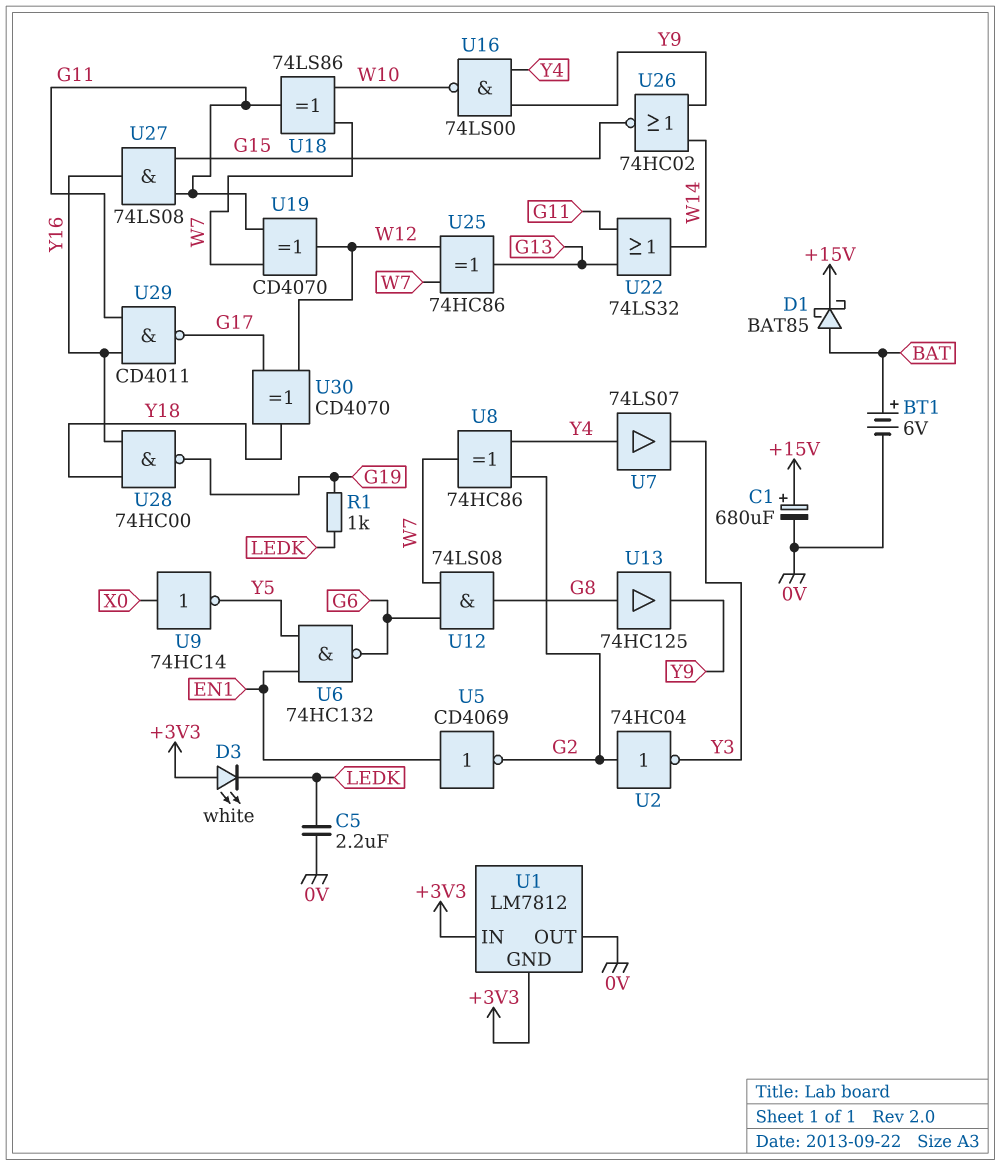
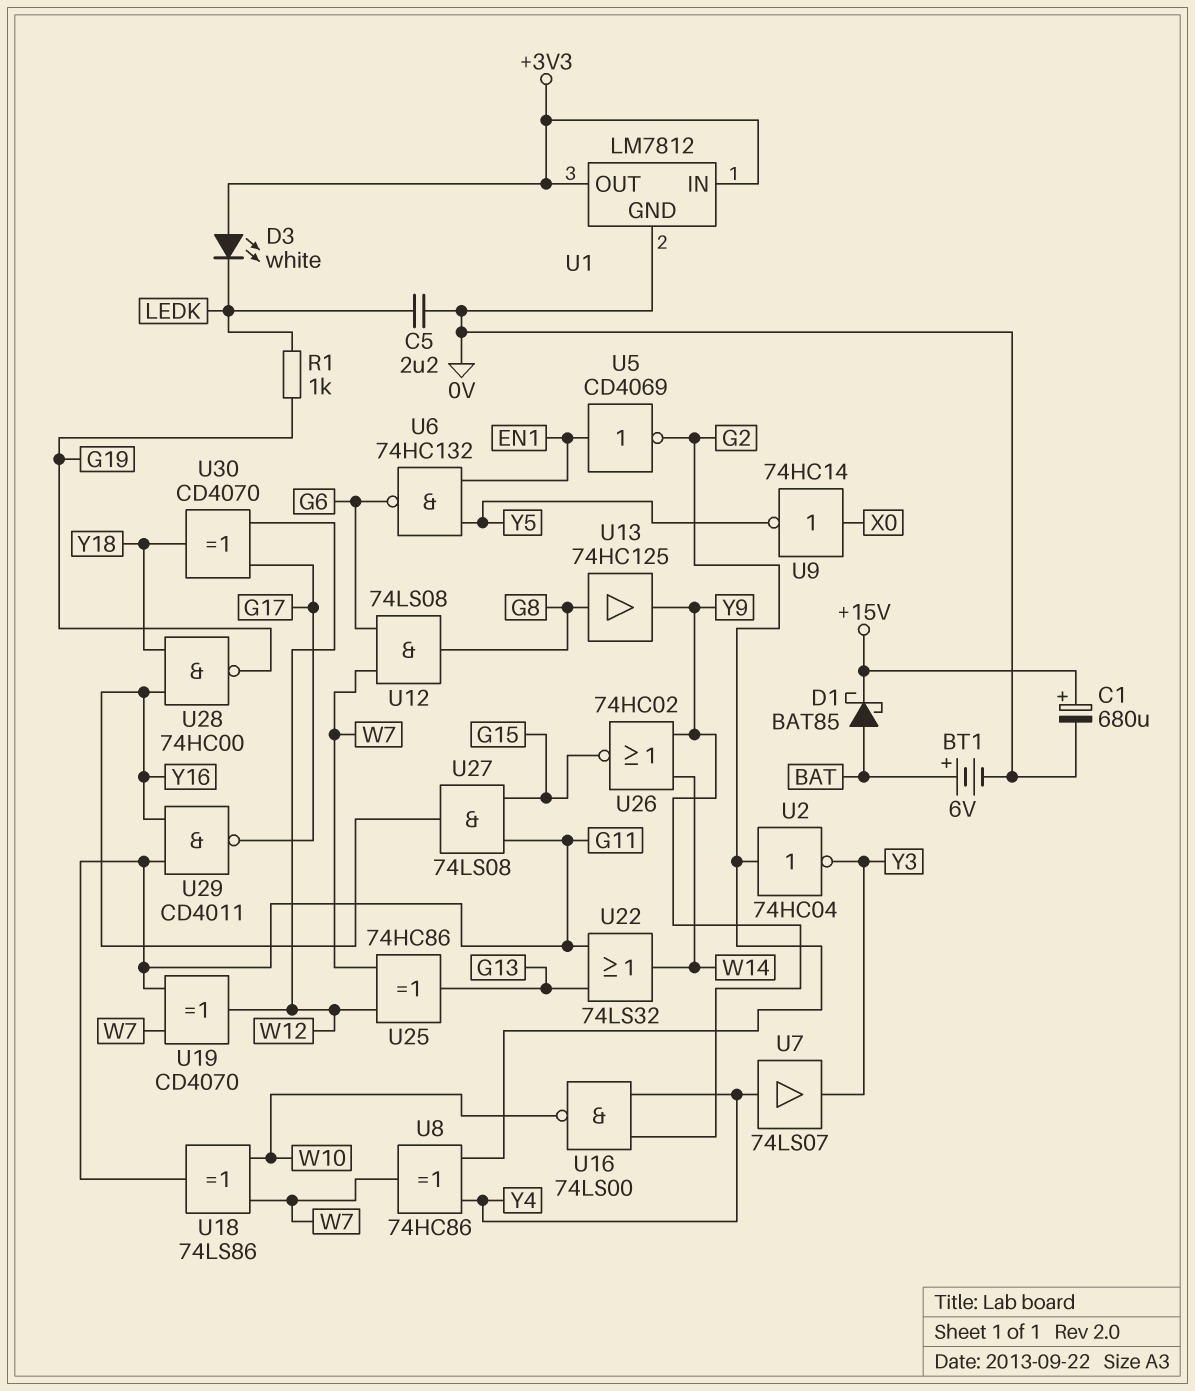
U1 pin GND: +3V3 -> 0V
U1 pin OUT: 0V -> +3V3

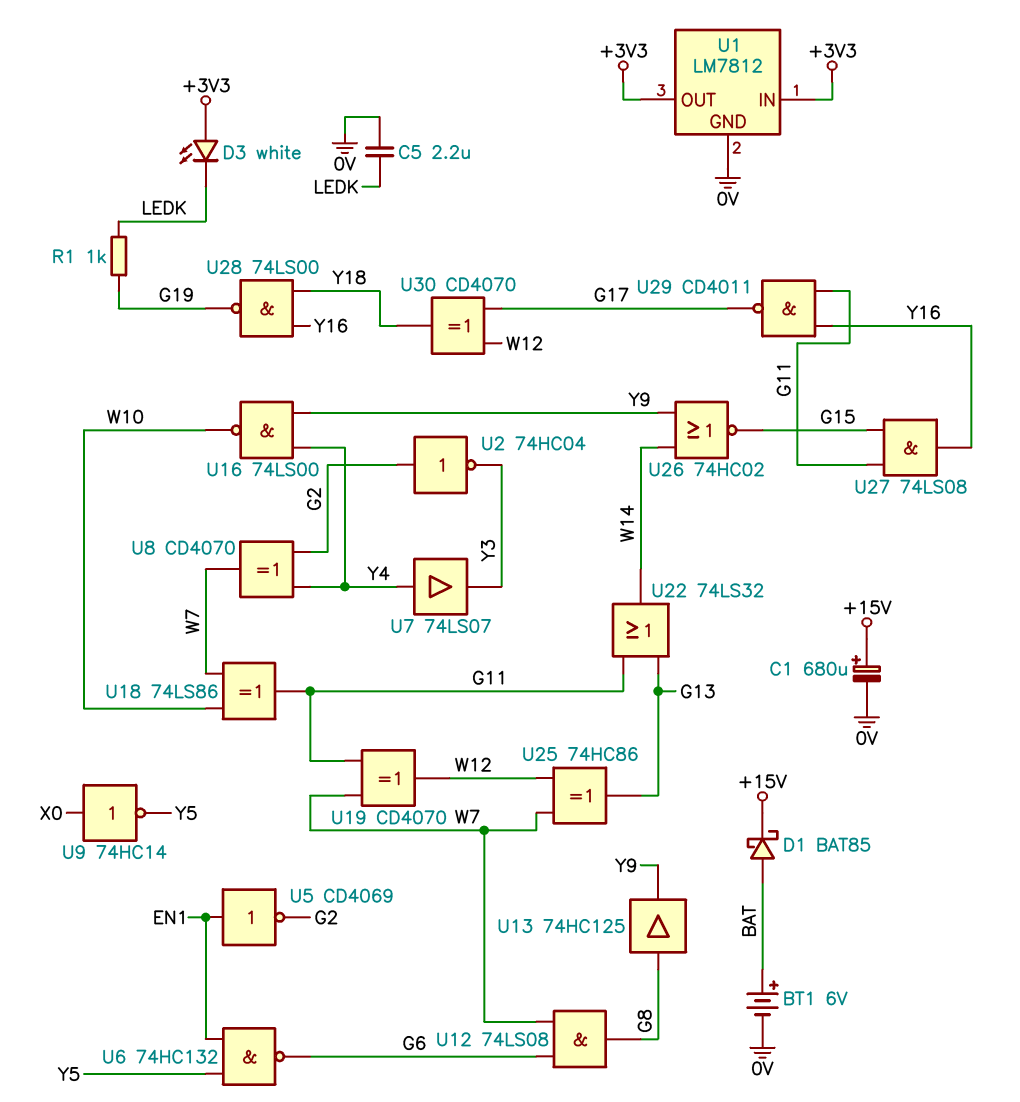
U8: XOR 74HC86 (in G2, in Y4, out W7) -> XOR CD4070 (in G2, in Y4, out W7)
U28: NAND 74HC00 (in Y16, in Y18, out G19) -> NAND 74LS00 (in Y16, in Y18, out G19)

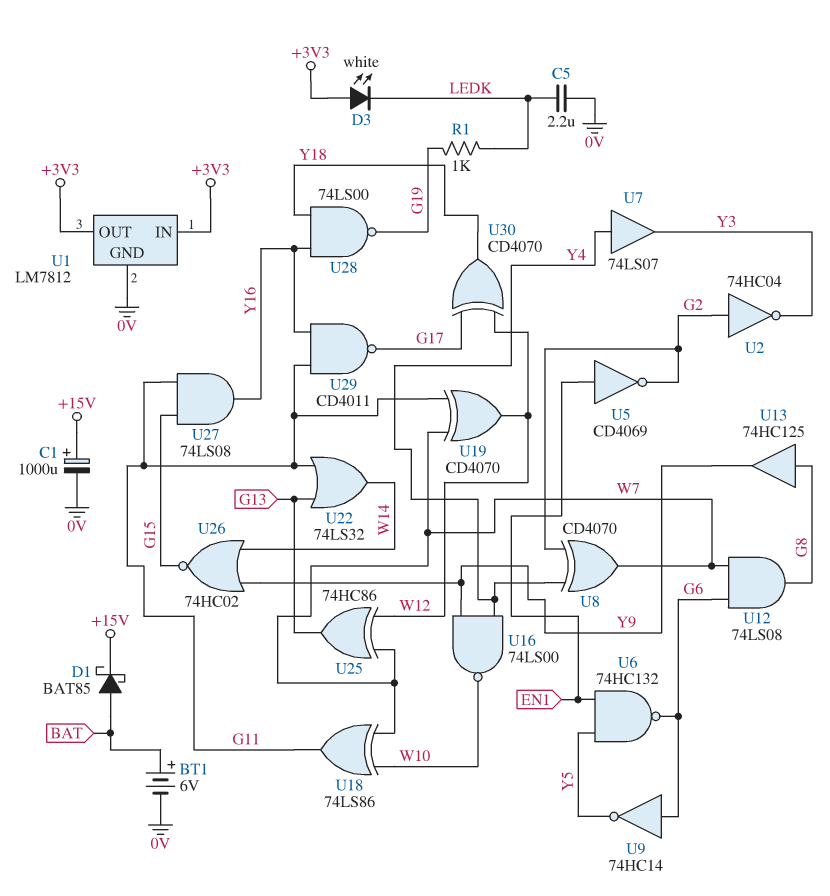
C1: 680uF (plus +15V, minus 0V) -> 1000uF (plus +15V, minus 0V)
U9: NOT 74HC14 (in X0, out Y5) -> NOT 74HC14 (in G6, out Y5)

